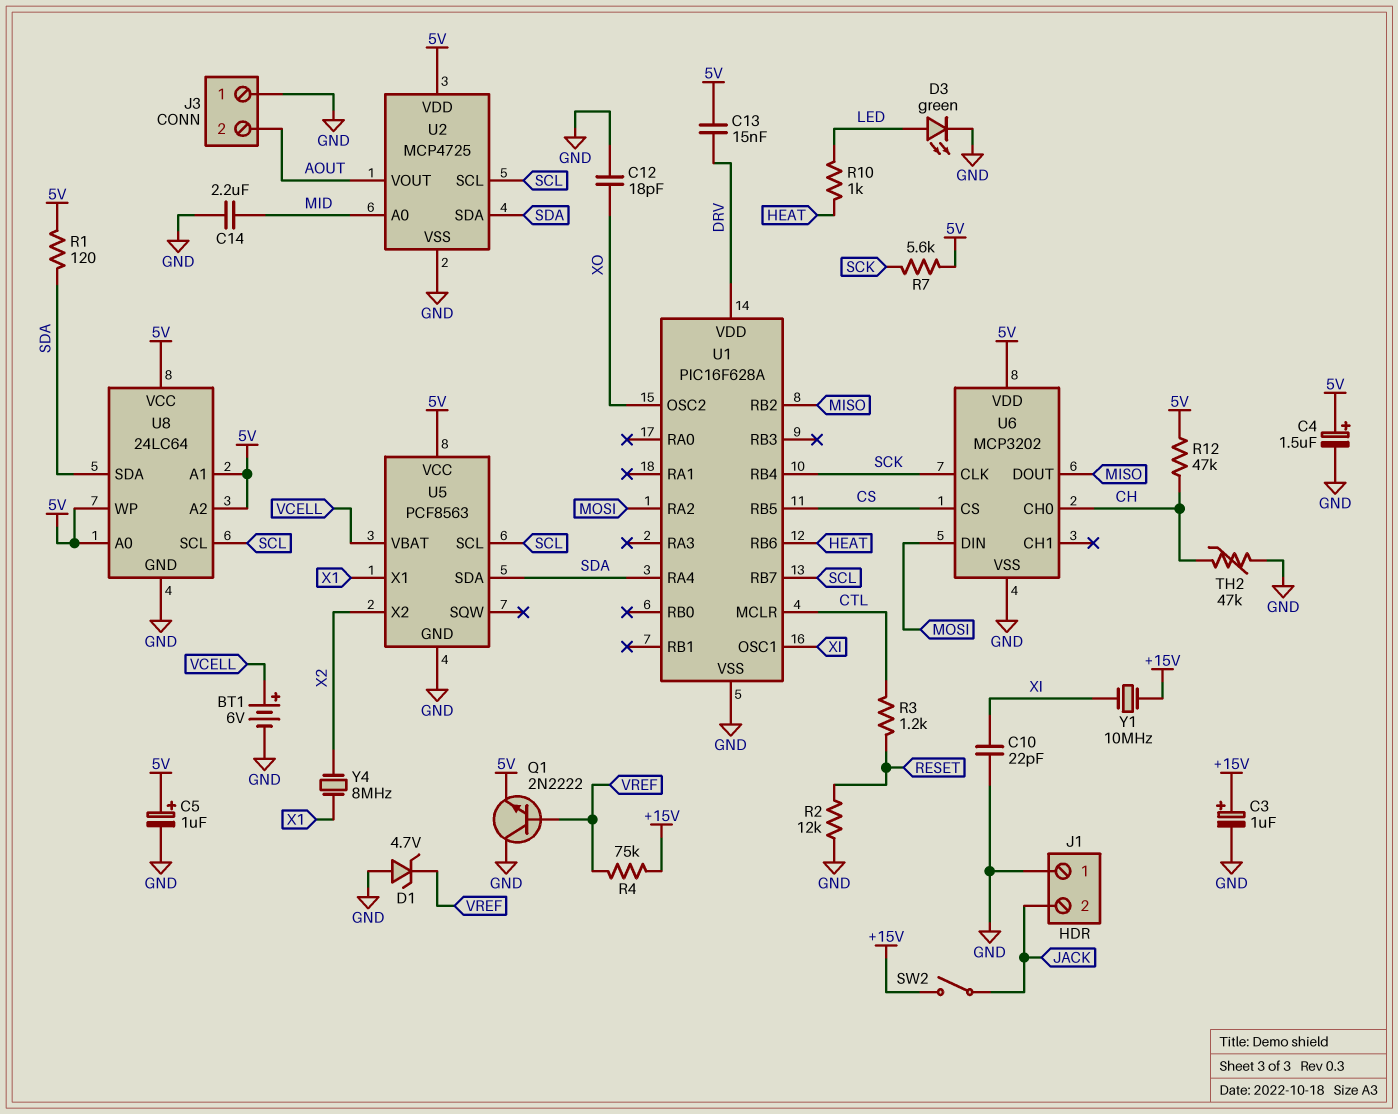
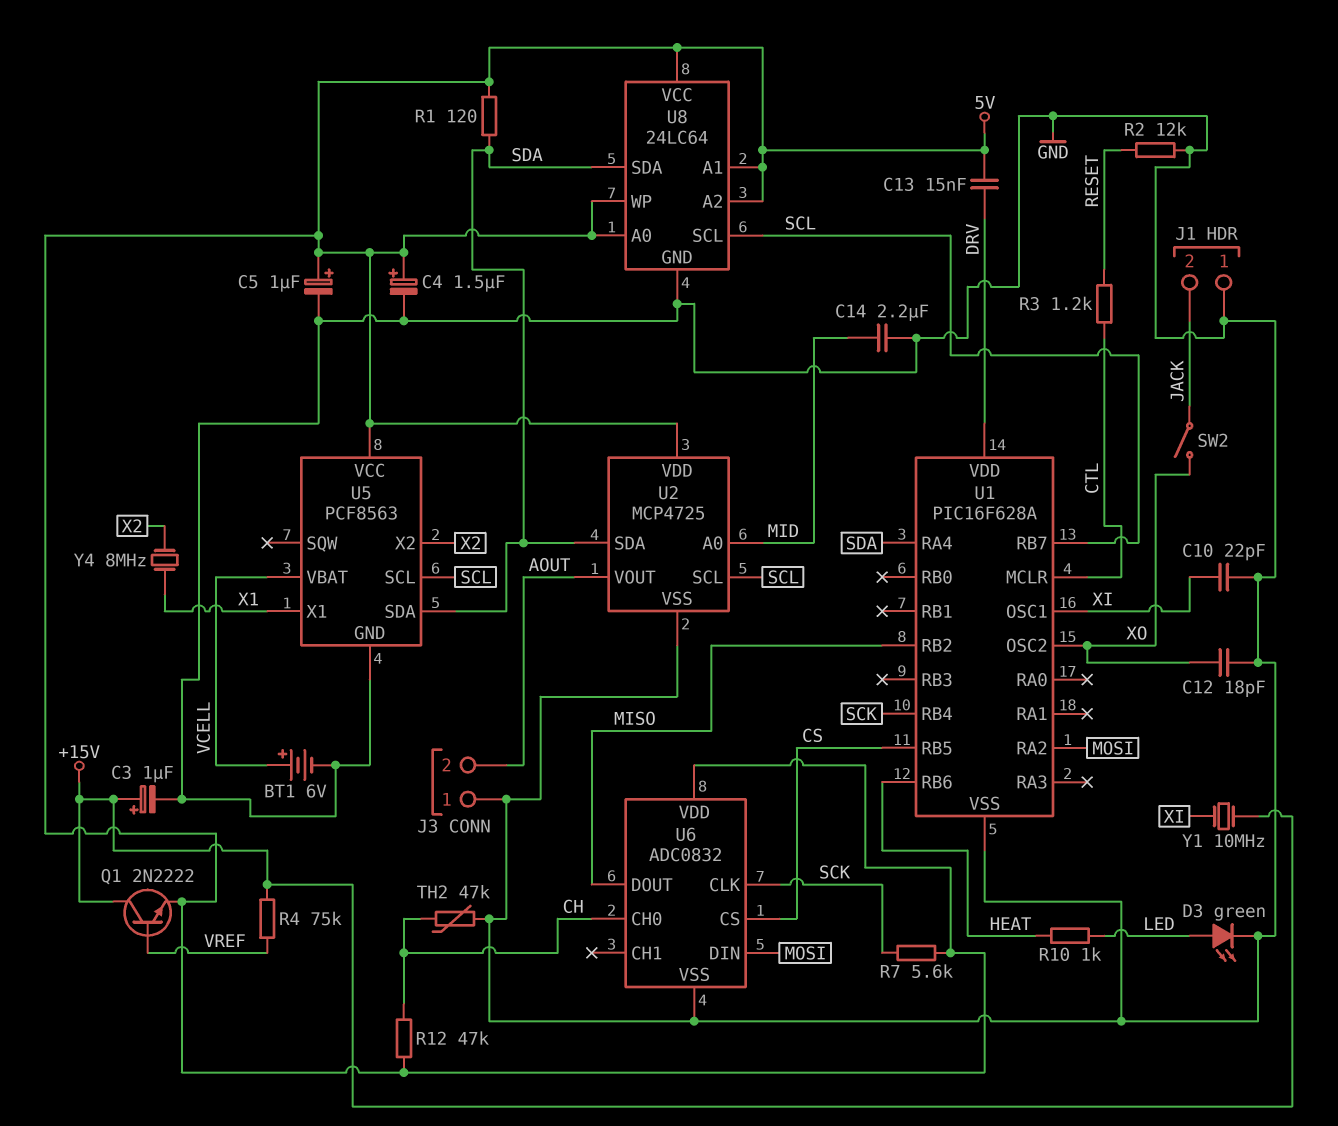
D1: zener 4.7V (A GND, K VREF) -> none
Q1: NPN 2N2222 (B VREF, C GND, E 5V) -> NPN 2N2222 (B VREF, C +15V, E 5V)
SW2: switch (+15V, JACK) -> switch (JACK, XO)
U6: MCP3202 -> ADC0832

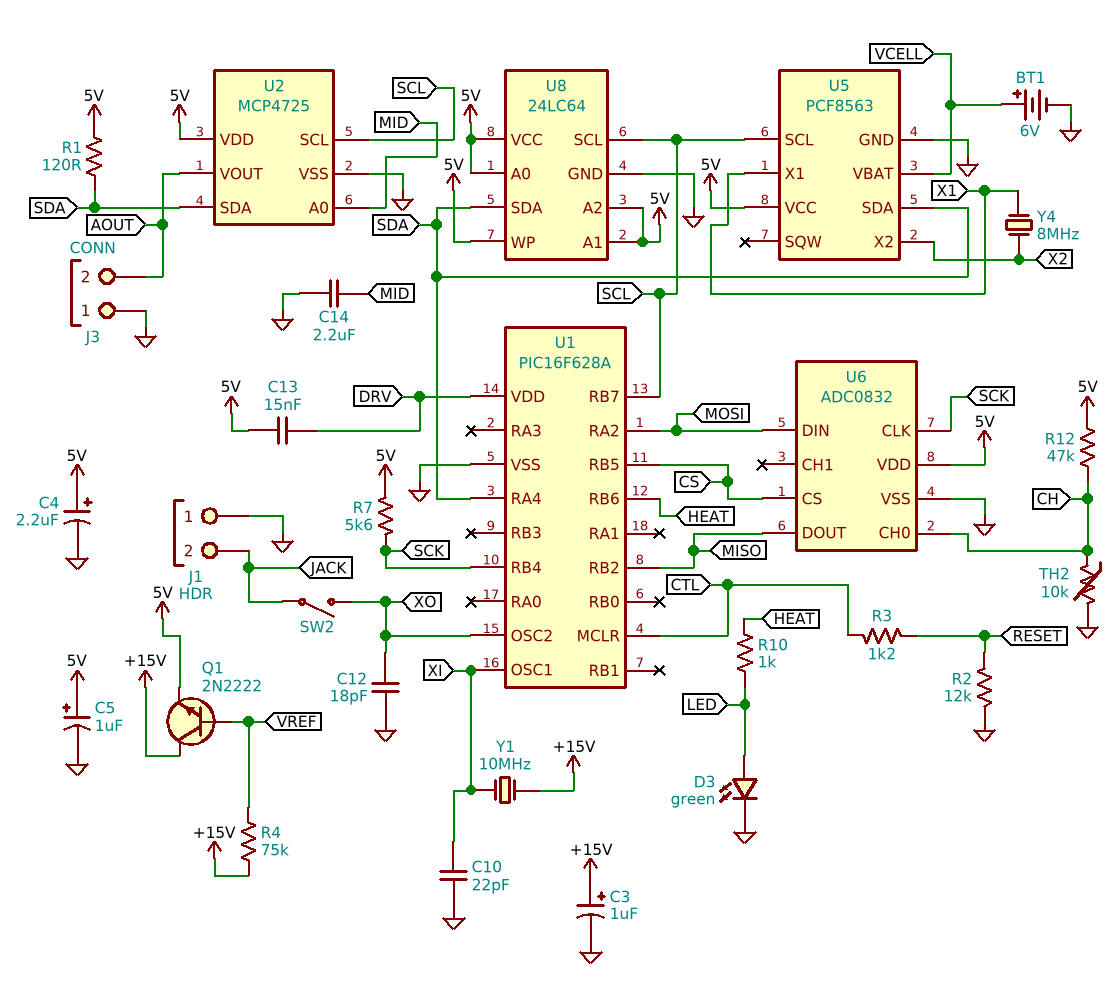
C4: 1.5uF (plus 5V, minus GND) -> 2.2uF (plus 5V, minus GND)
TH2: 47k (CH, GND) -> 10k (CH, GND)

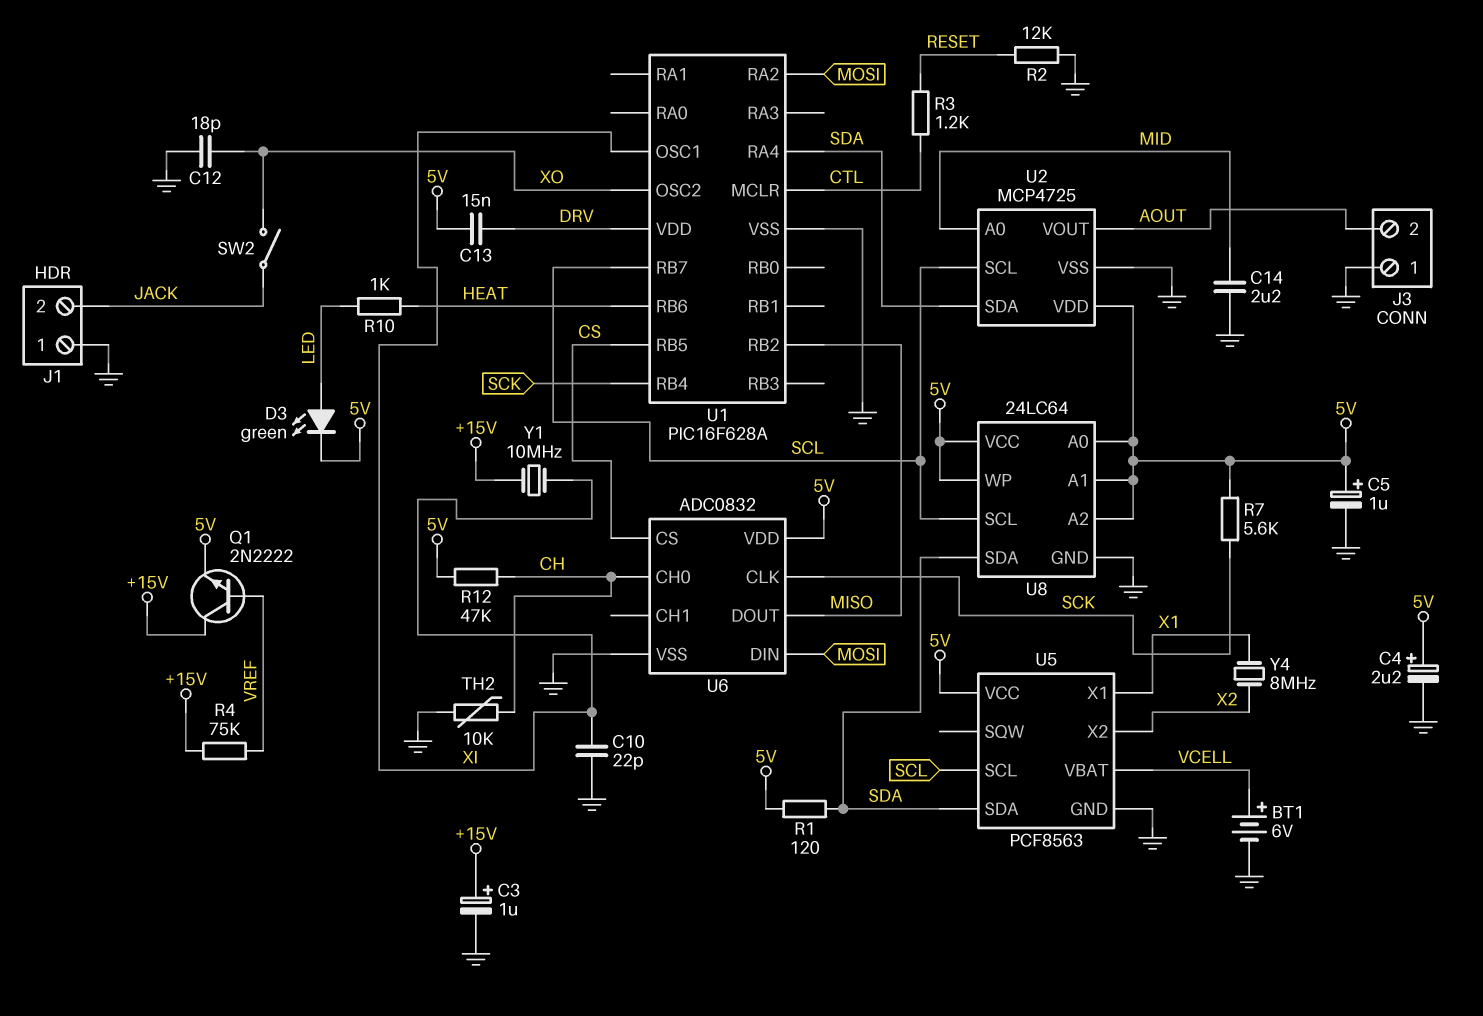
D3: LED green (A LED, K GND) -> LED green (A LED, K 5V)

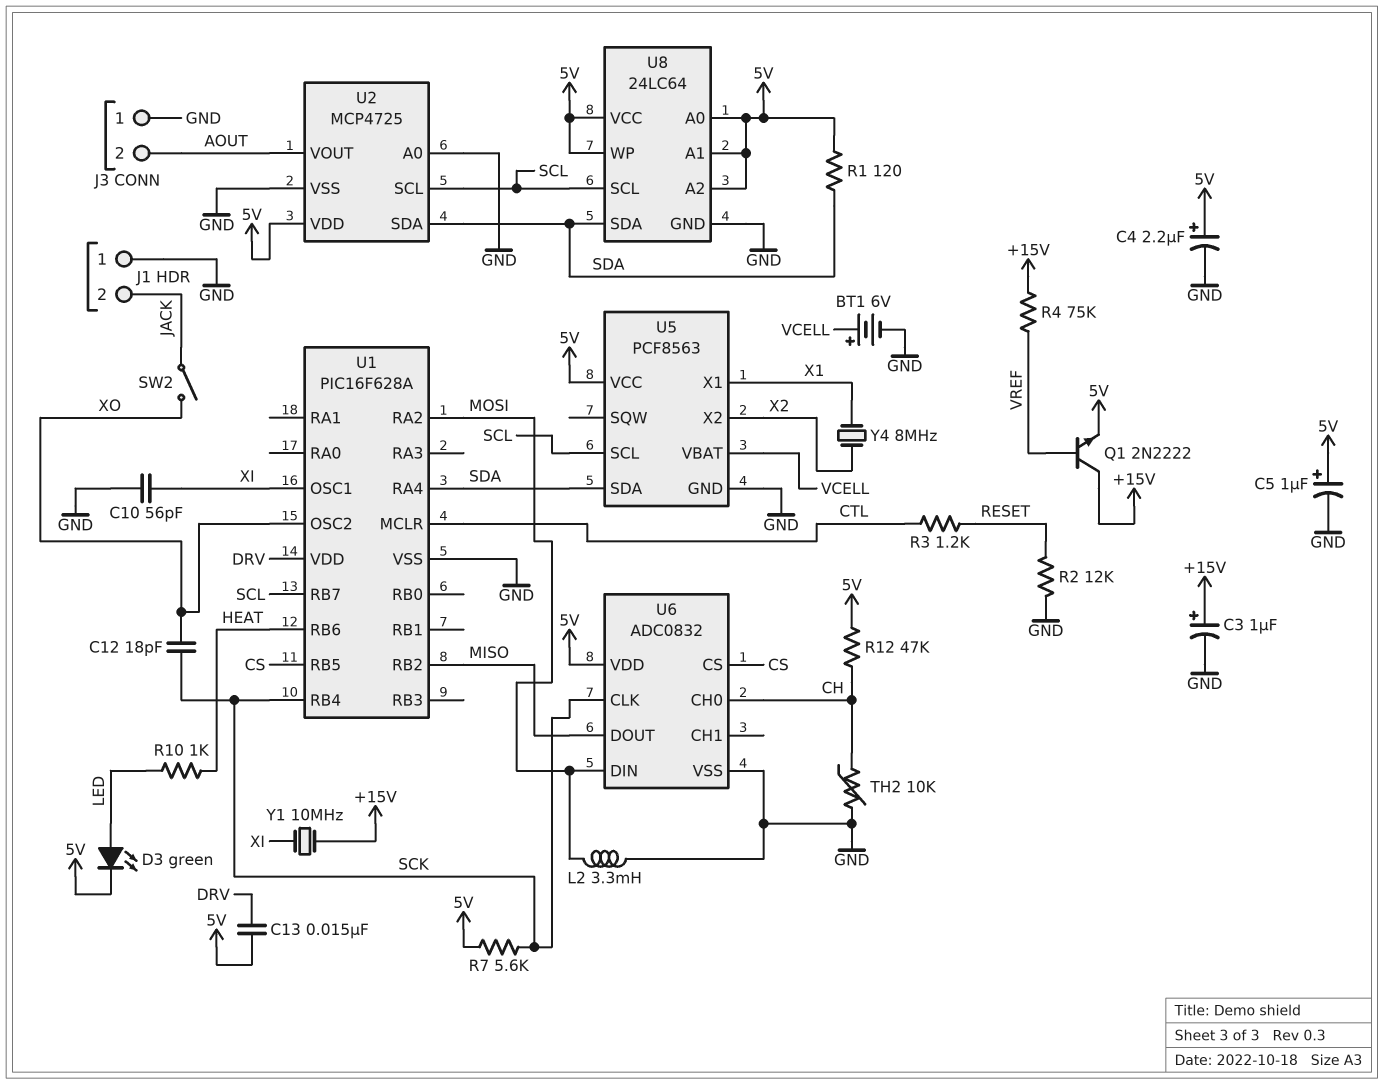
C10: 22pF (GND, XI) -> 56pF (GND, XI)
C12: 18pF (GND, XO) -> 18pF (SCK, XO)
C14: 2.2uF (GND, MID) -> none
L2: none -> 3.3mH (GND, MOSI)
U2 pin A0: MID -> GND

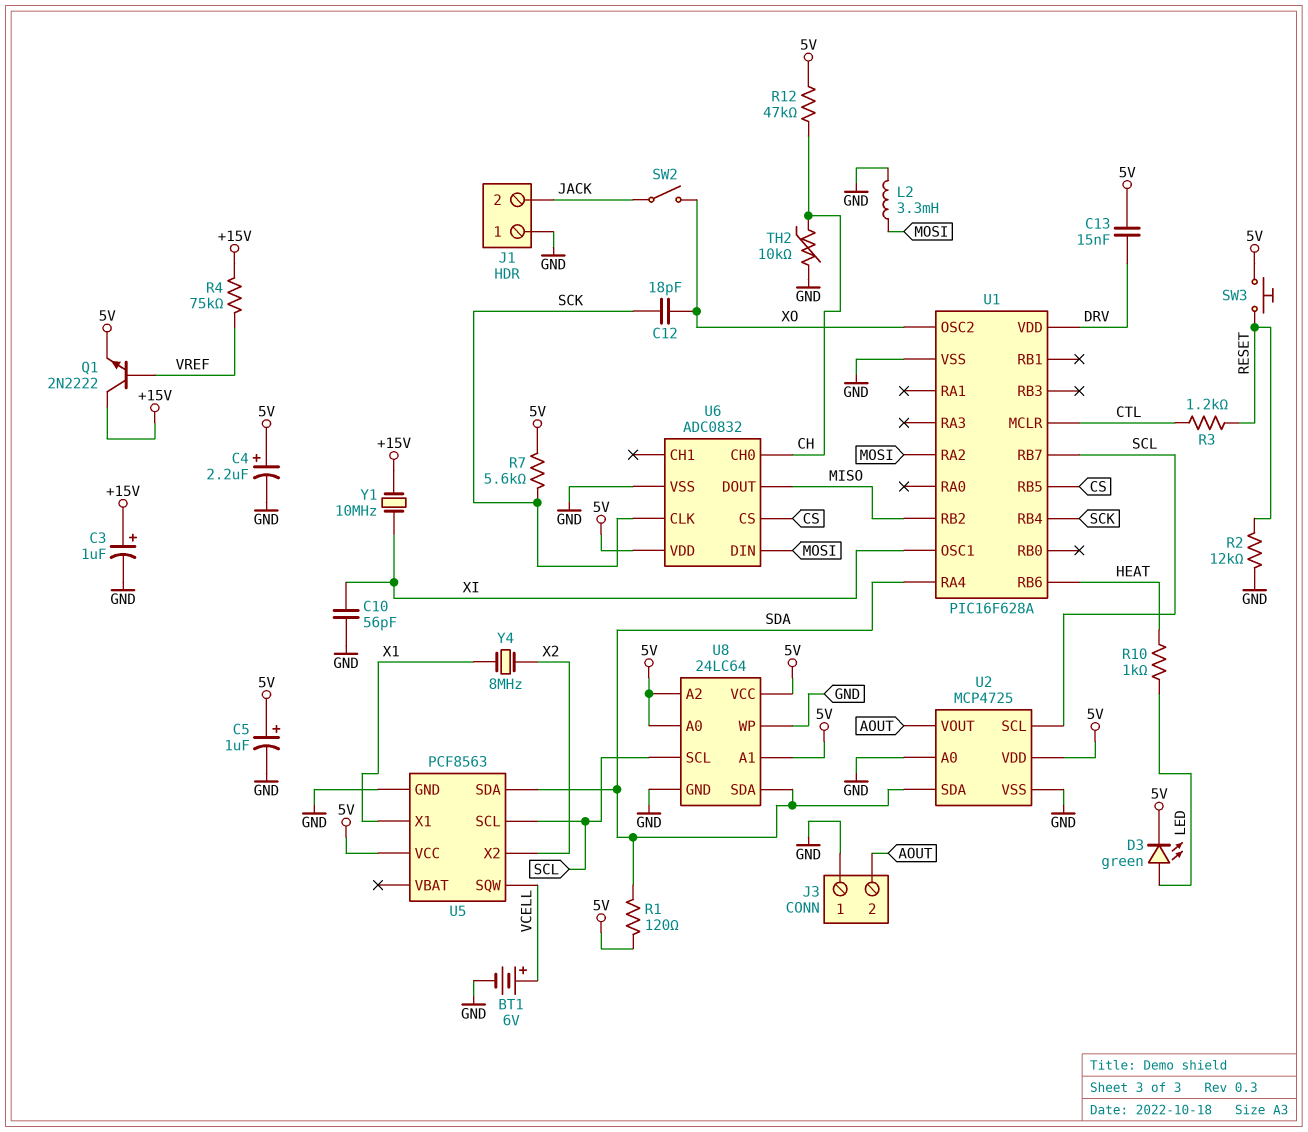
SW3: none -> button (5V, RESET)
U5 pin SQW: none -> VCELL
U5 pin VBAT: VCELL -> none
U8 pin WP: 5V -> GND

